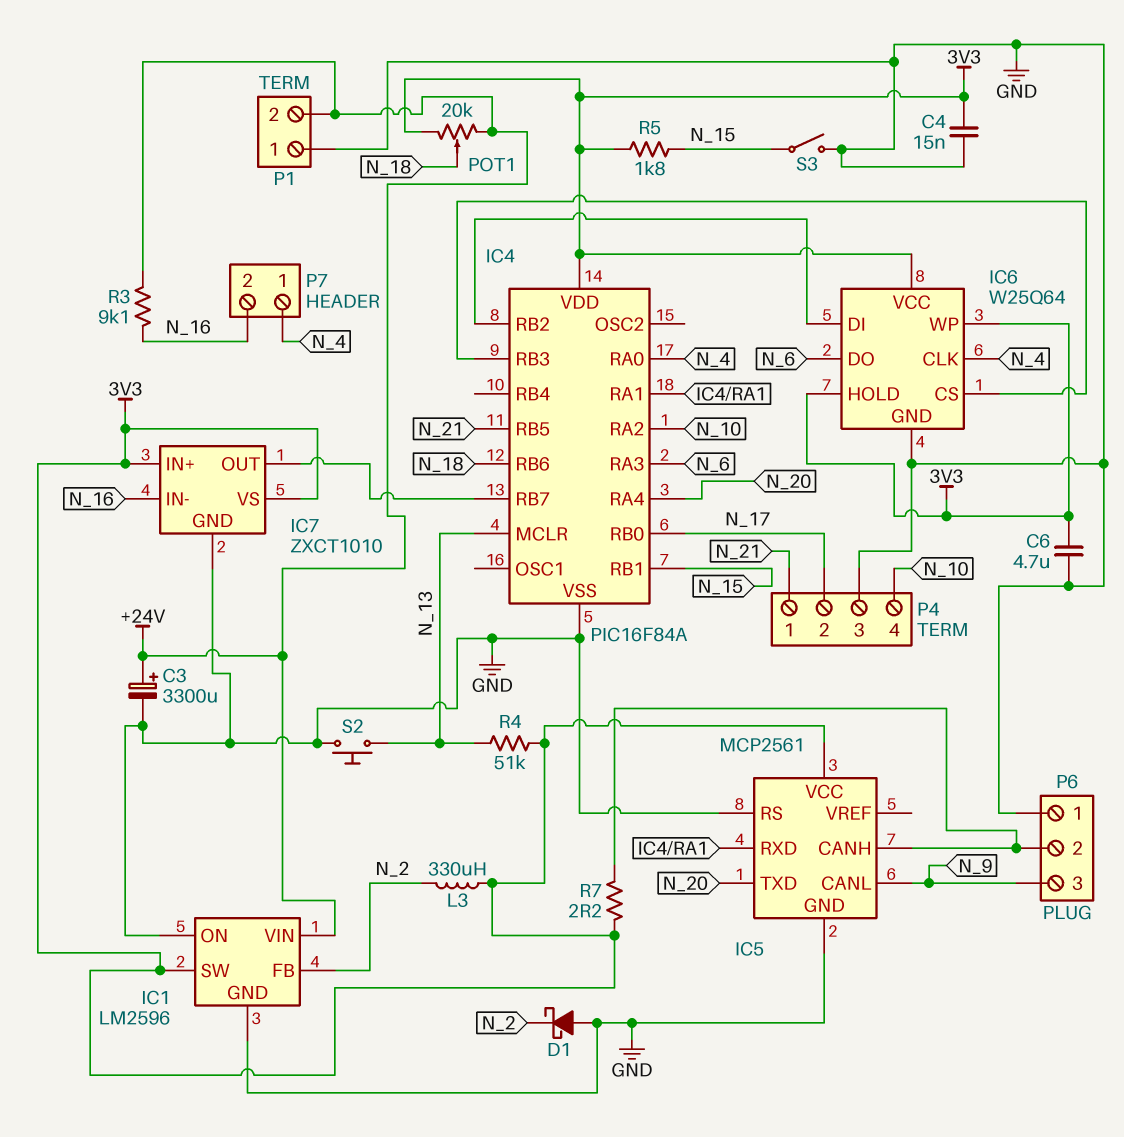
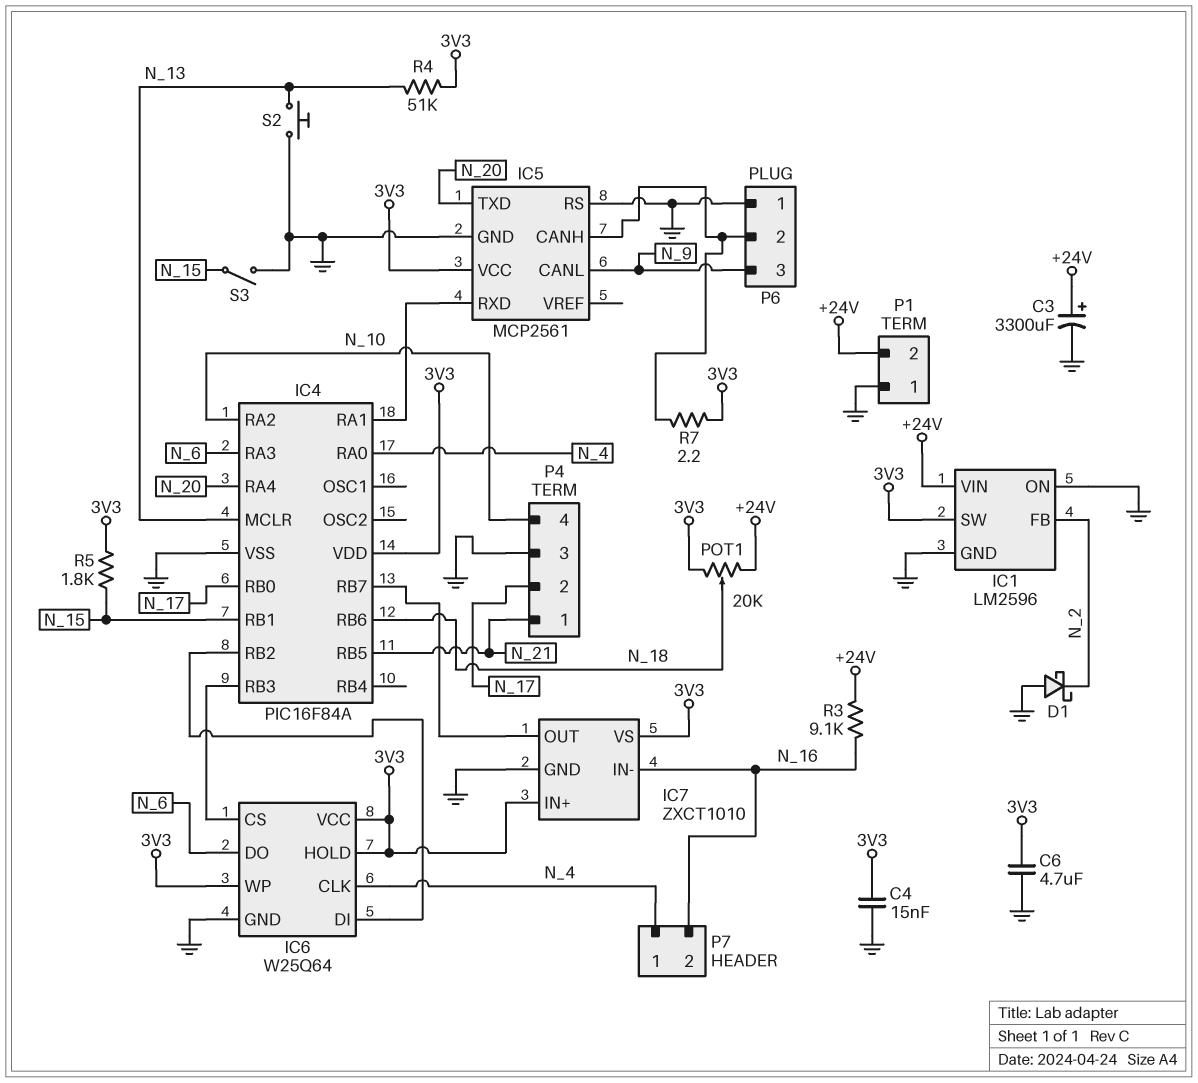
L3: 330uH (3V3, N_2) -> none

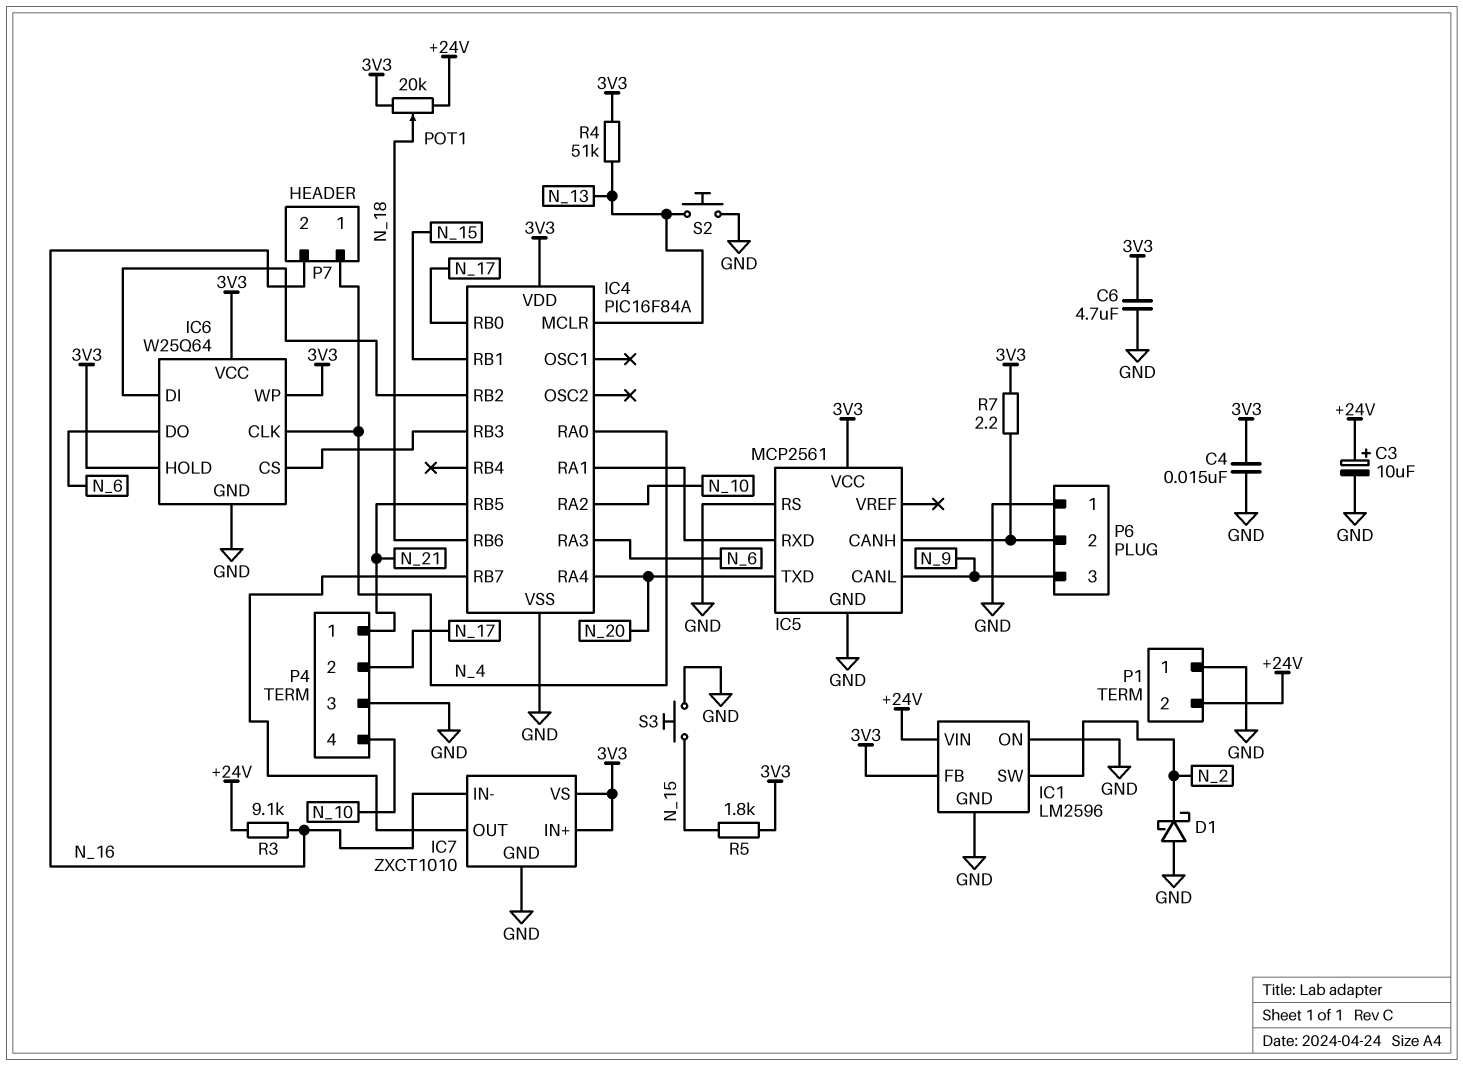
C3: 3300uF (plus +24V, minus GND) -> 10uF (plus +24V, minus GND)
IC1 pin FB: N_2 -> 3V3
IC1 pin SW: 3V3 -> N_2
S3: switch (GND, N_15) -> button (GND, N_15)

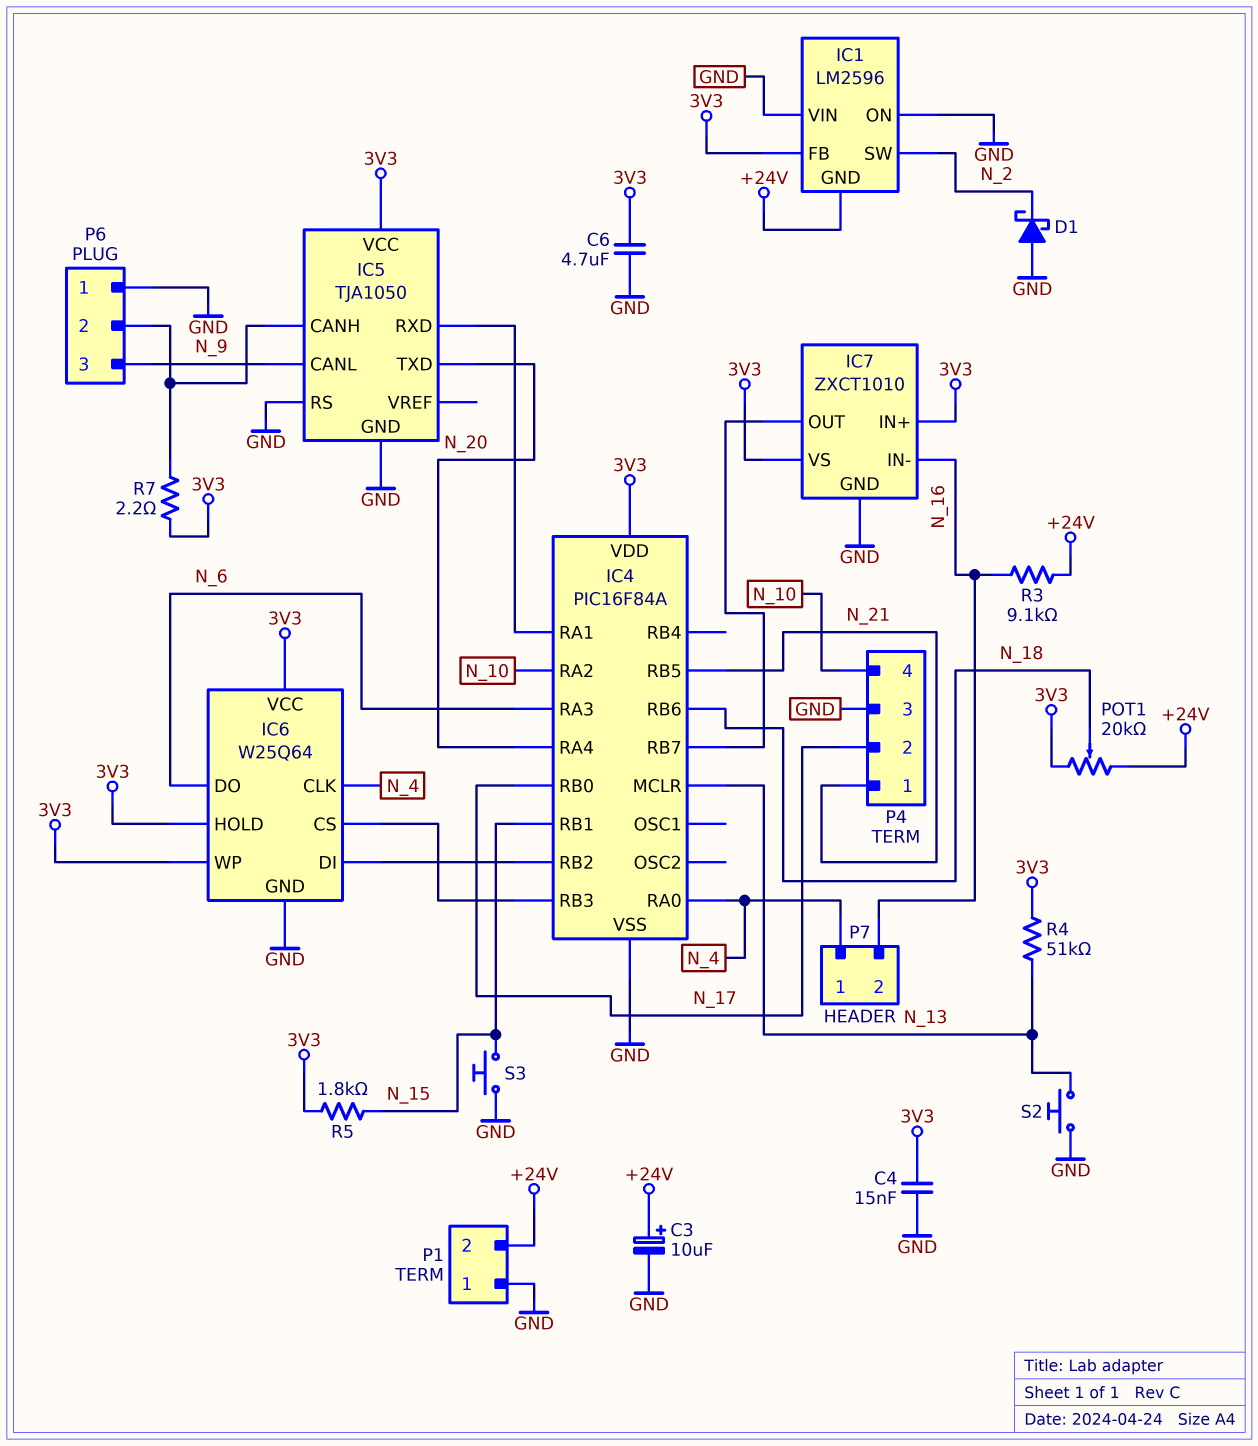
IC1 pin GND: GND -> +24V
IC1 pin VIN: +24V -> GND
IC5: MCP2561 -> TJA1050

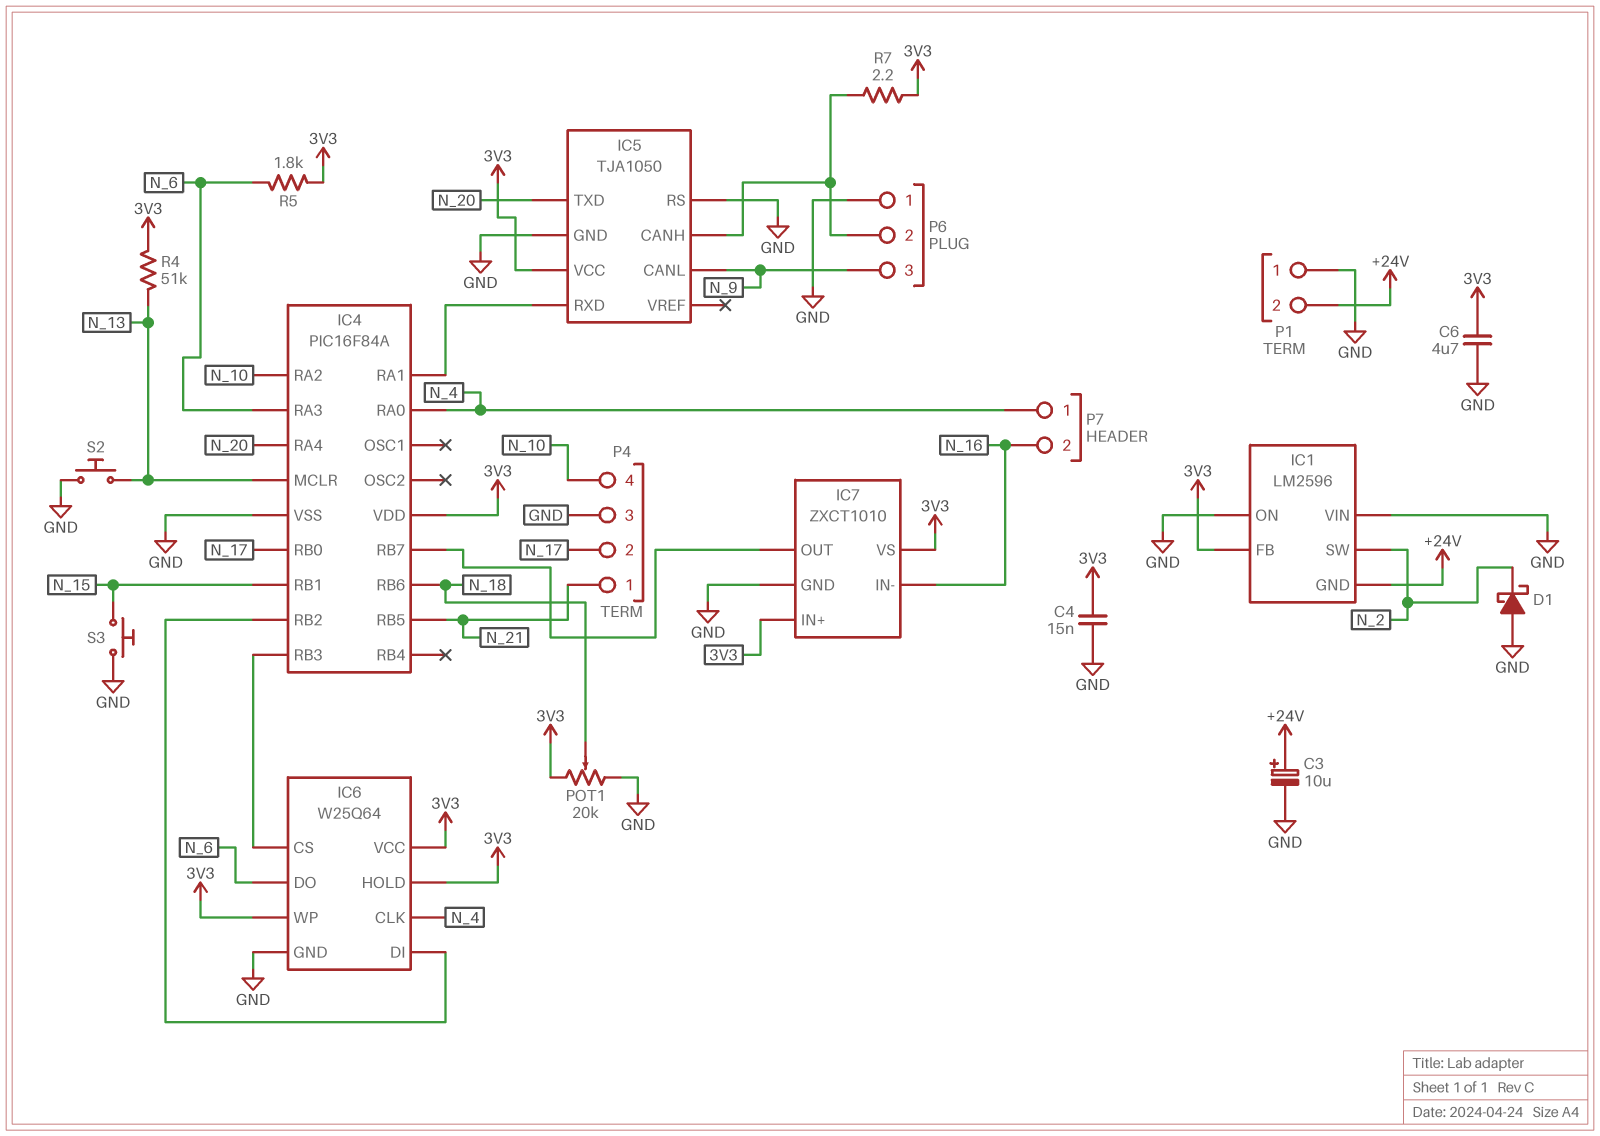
POT1: 20k (+24V, 3V3, wiper N_18) -> 20k (3V3, GND, wiper N_18)
R3: 9.1k (+24V, N_16) -> none
R5: 1.8k (3V3, N_15) -> 1.8k (3V3, N_6)

